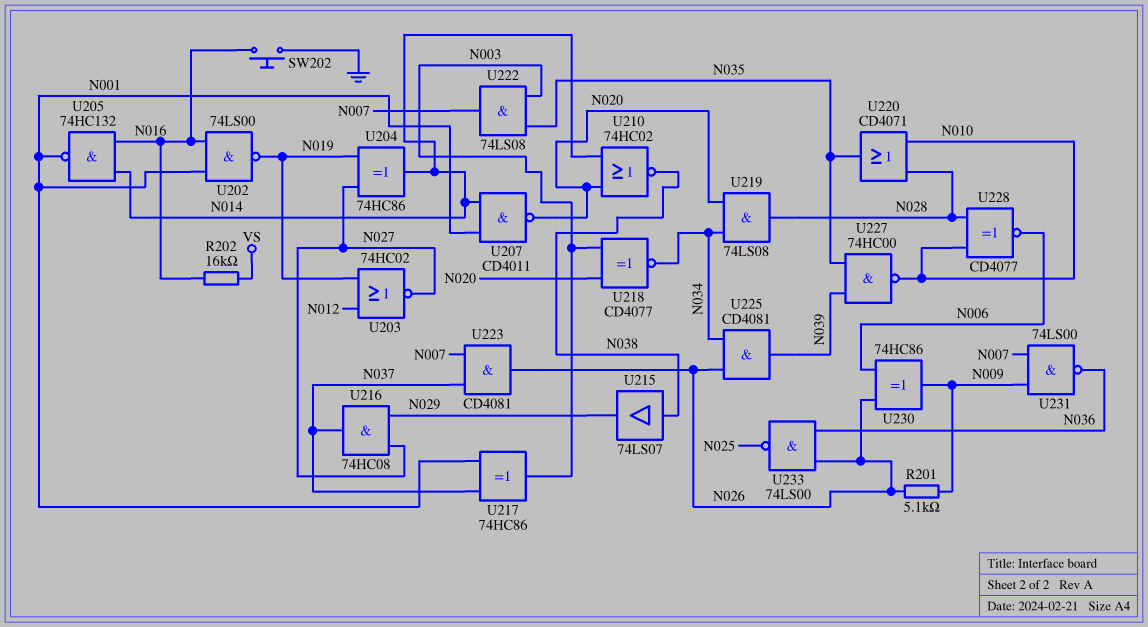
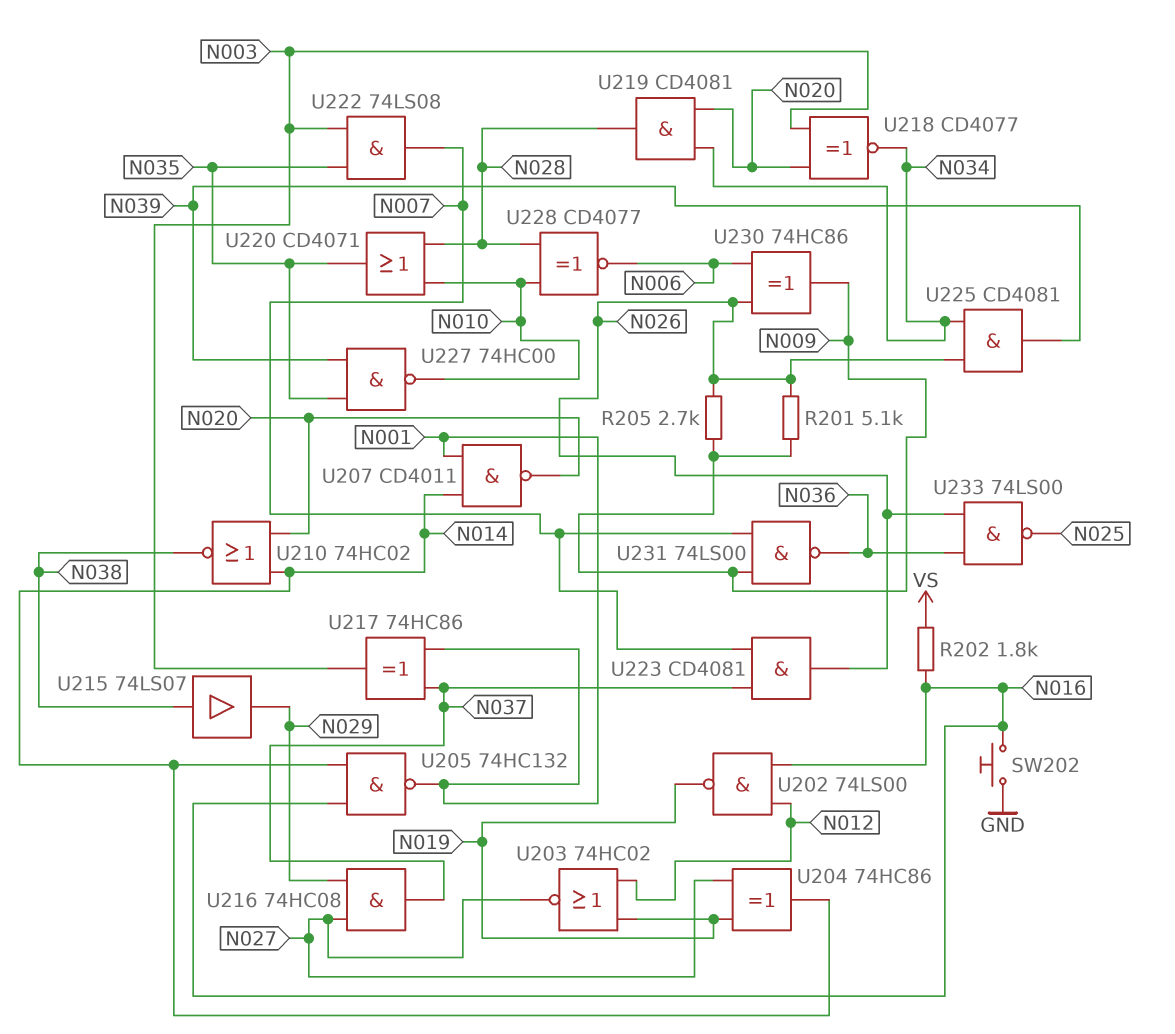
R202: 16k (N016, VS) -> 1.8k (N016, VS)
R205: none -> 2.7k (N009, N026)
U202: NAND 74LS00 (in N001, in N016, out N019) -> NAND 74LS00 (in N012, in N016, out N019)
U219: AND 74LS08 (in N020, in N034, out N028) -> AND CD4081 (in N020, in N034, out N028)

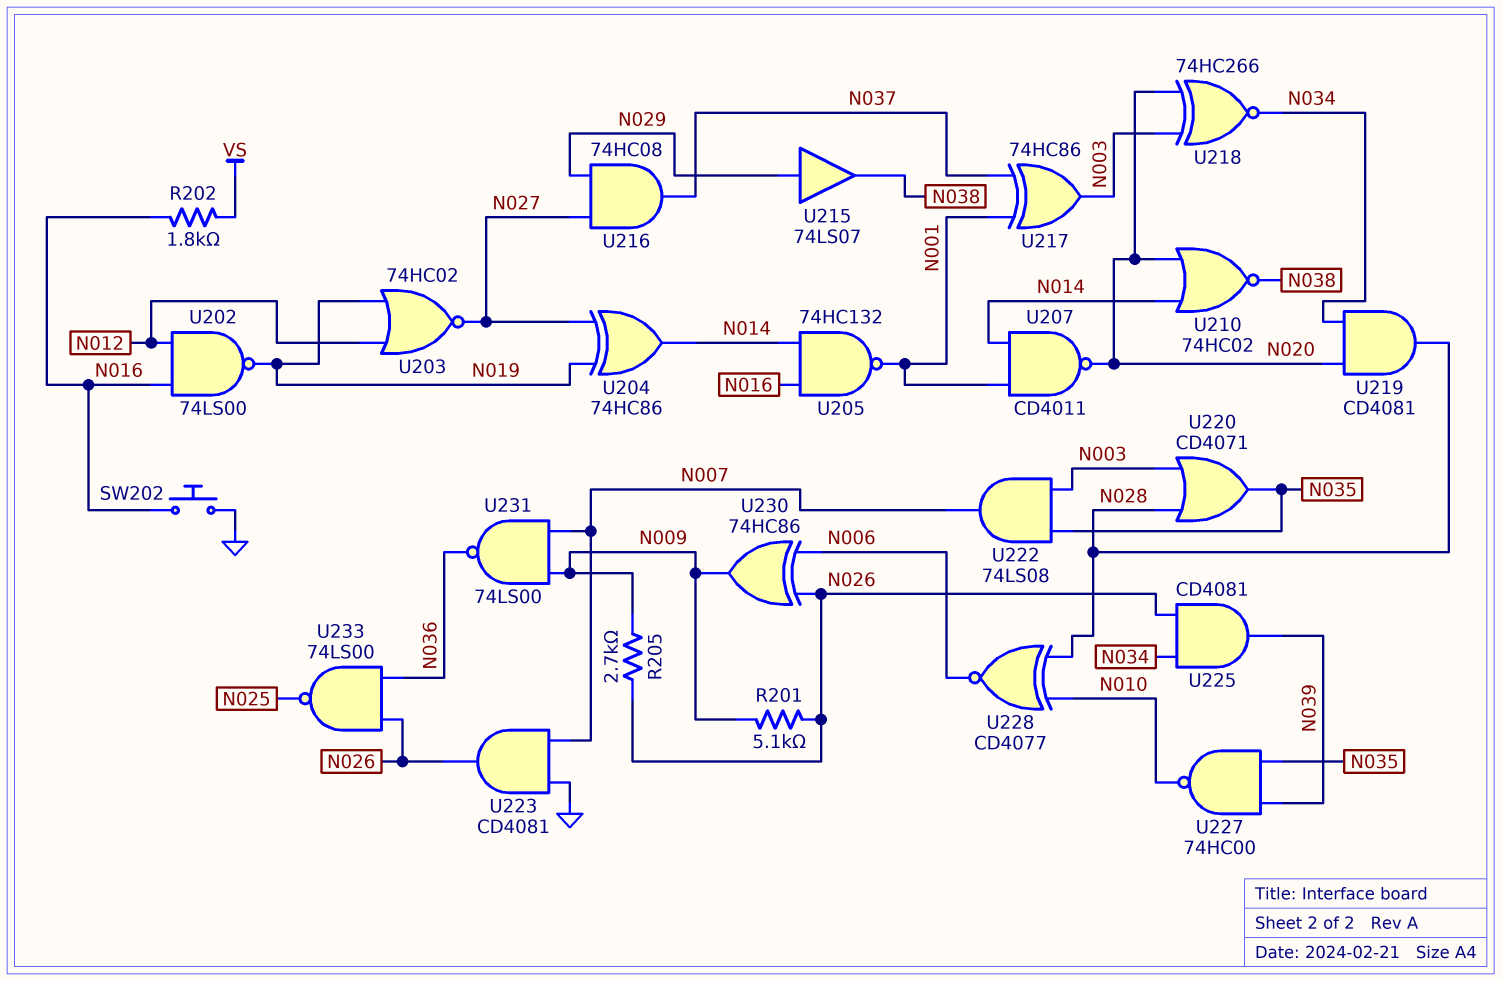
U215: buffer 74LS07 (in N038, out N029) -> buffer 74LS07 (in N029, out N038)
U218: XNOR CD4077 (in N003, in N020, out N034) -> XNOR 74HC266 (in N003, in N020, out N034)
U220: OR CD4071 (in N010, in N028, out N035) -> OR CD4071 (in N003, in N028, out N035)
U223: AND CD4081 (in N007, in N037, out N026) -> AND CD4081 (in GND, in N007, out N026)

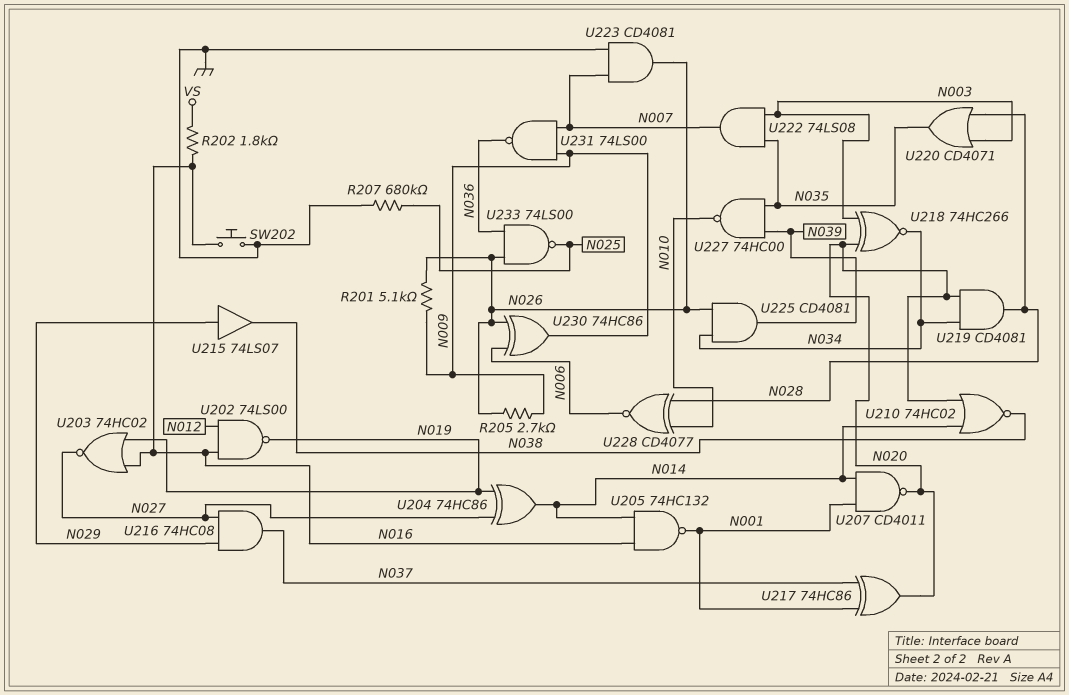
R207: none -> 680k (GND, N025)
U203: NOR 74HC02 (in N012, in N019, out N027) -> NOR 74HC02 (in N016, in N019, out N027)
U217: XOR 74HC86 (in N001, in N037, out N003) -> XOR 74HC86 (in N001, in N037, out N020)

